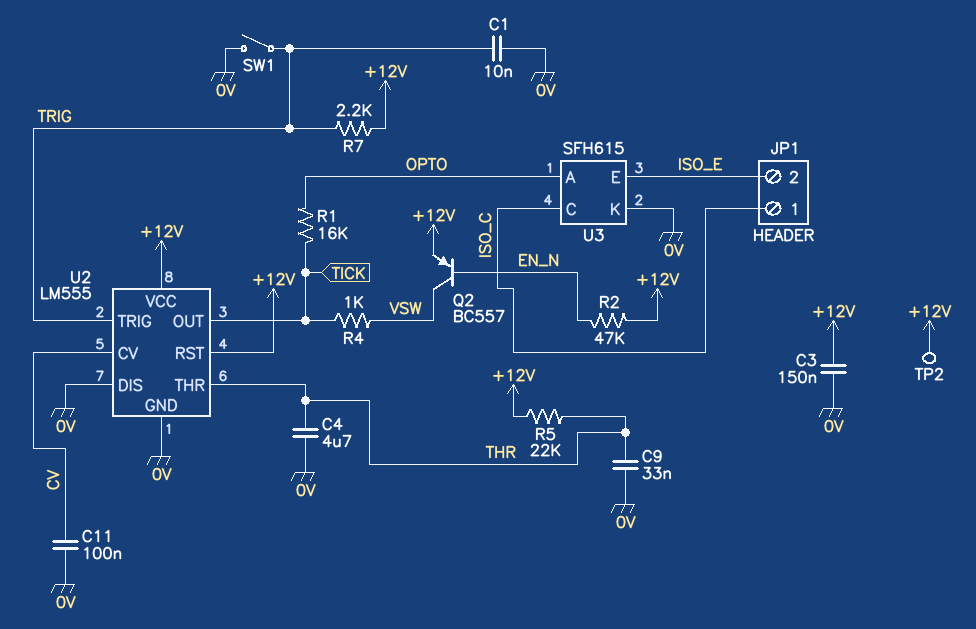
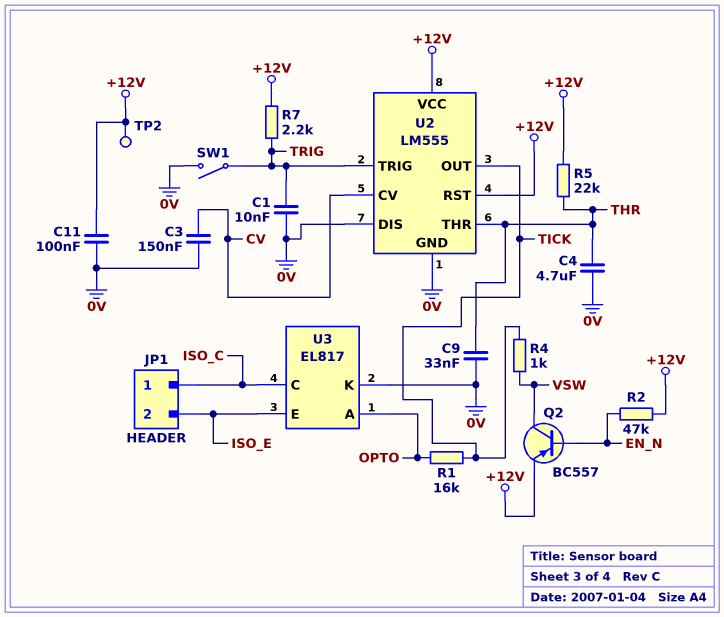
C3: 150nF (+12V, 0V) -> 150nF (0V, CV)
C11: 100nF (0V, CV) -> 100nF (+12V, 0V)
U3: SFH615 -> EL817

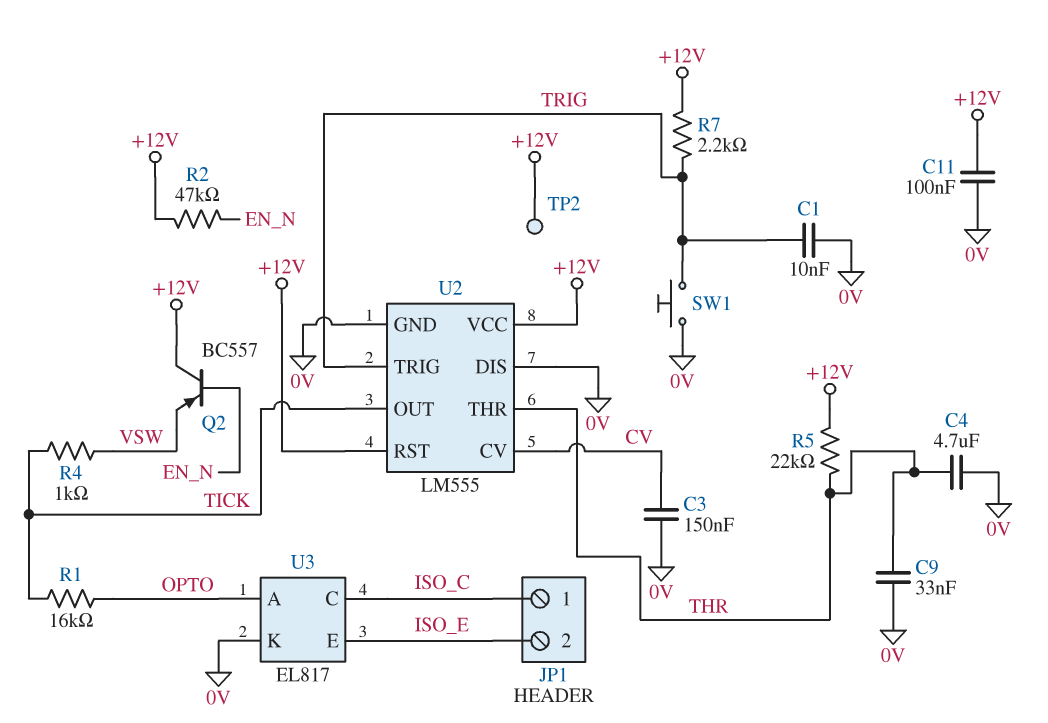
Q2: PNP BC557 (B EN_N, C VSW, E +12V) -> PNP BC557 (B EN_N, C +12V, E VSW)
SW1: switch (0V, TRIG) -> button (0V, TRIG)

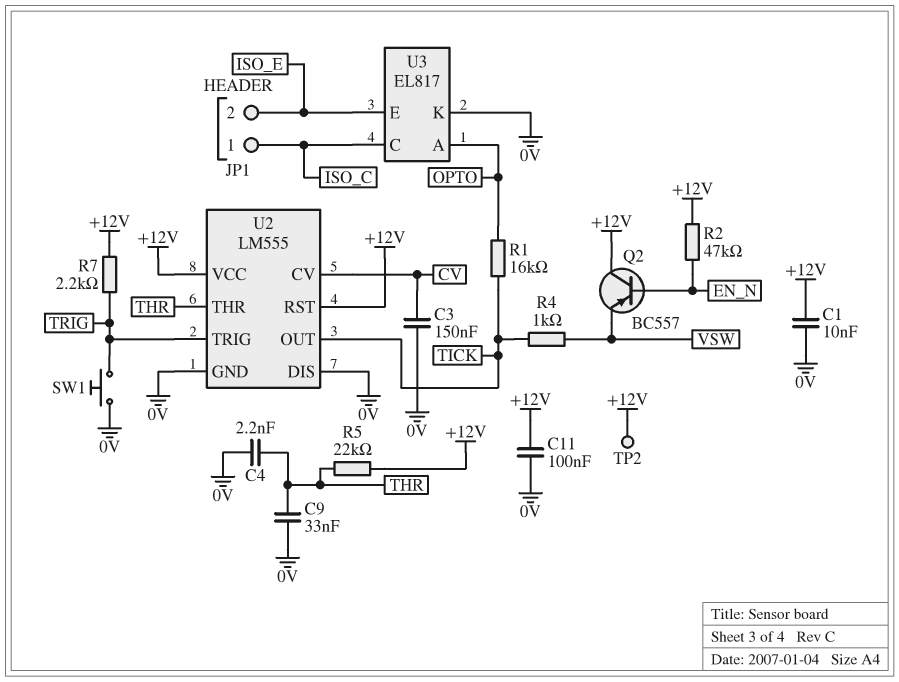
C1: 10nF (0V, TRIG) -> 10nF (+12V, 0V)
C4: 4.7uF (0V, THR) -> 2.2nF (0V, THR)

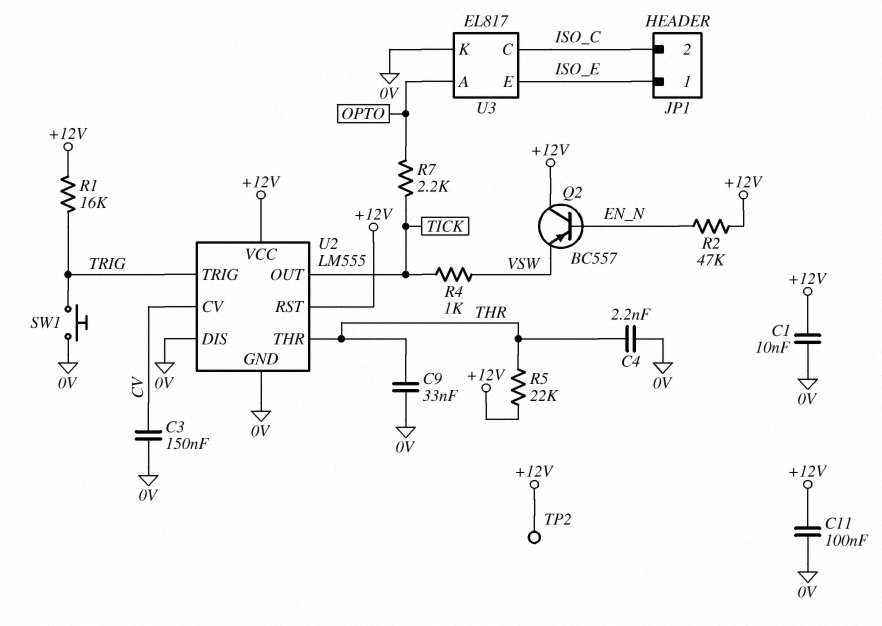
JP1 pin 1: ISO_C -> ISO_E
JP1 pin 2: ISO_E -> ISO_C
R1: 16k (OPTO, TICK) -> 16k (+12V, TRIG)
R7: 2.2k (+12V, TRIG) -> 2.2k (OPTO, TICK)

